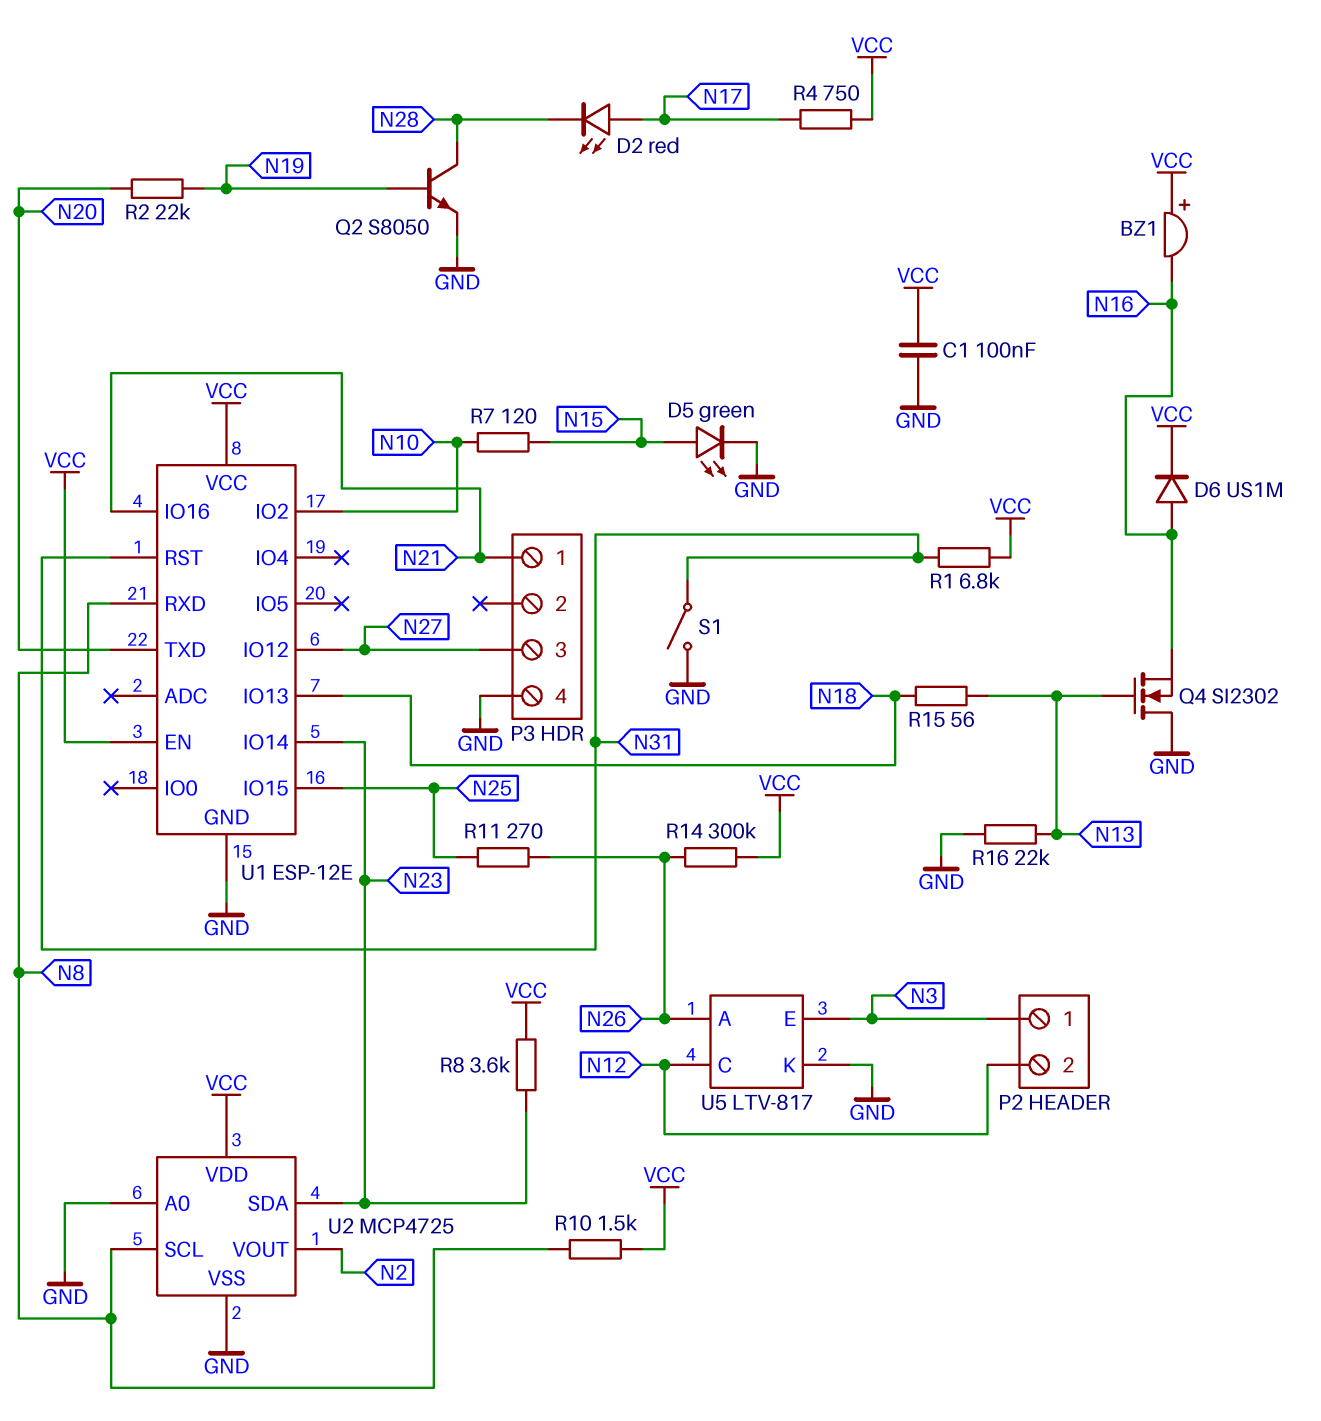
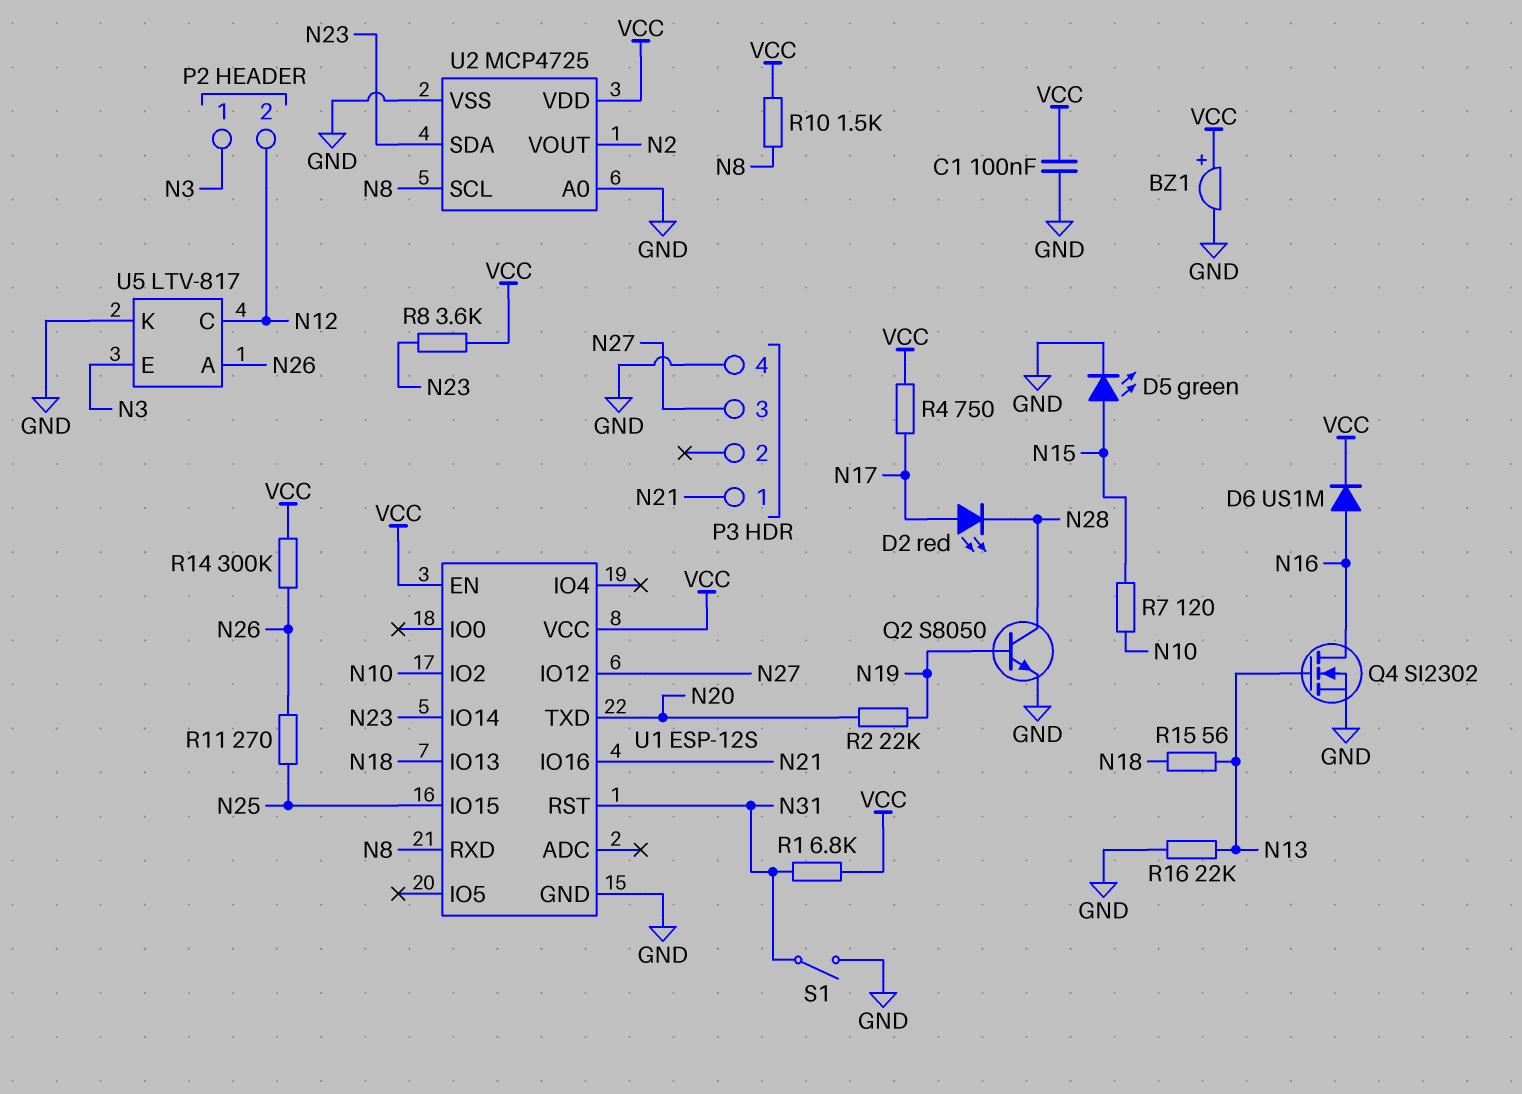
BZ1: buzzer (plus VCC, minus N16) -> buzzer (plus VCC, minus GND)
Q4: NMOS SI2302 (G N13, D GND, S N16) -> NMOS SI2302 (G N13, D N16, S GND)
U1: ESP-12E -> ESP-12S

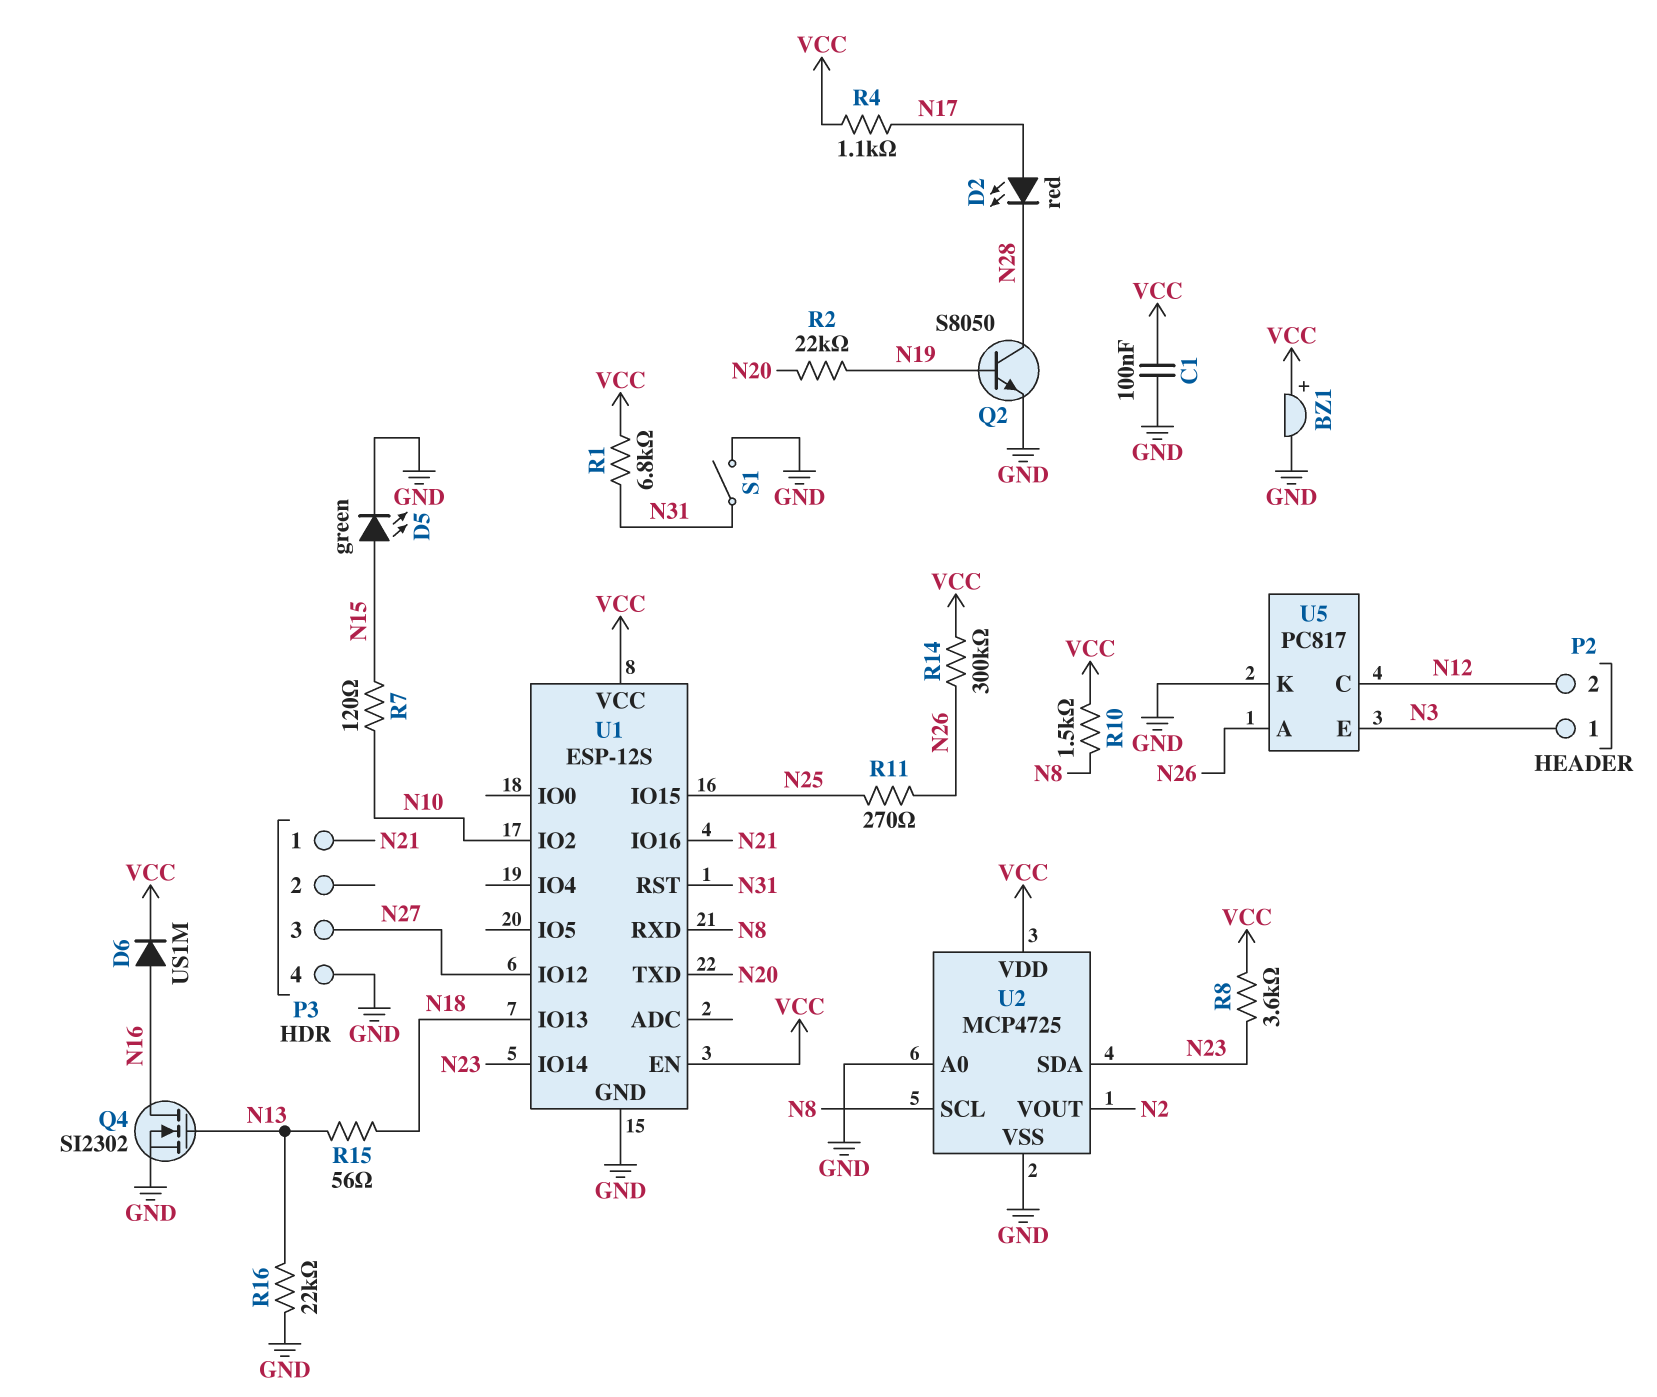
R4: 750 (N17, VCC) -> 1.1k (N17, VCC)
U5: LTV-817 -> PC817

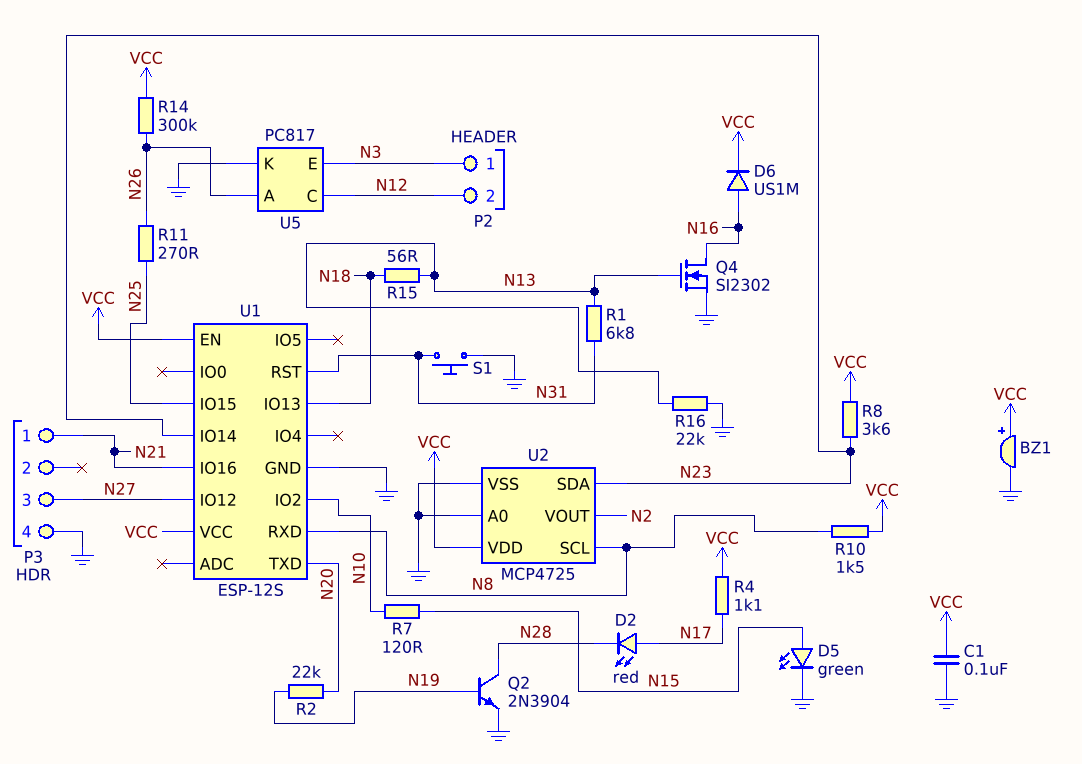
Q2: NPN S8050 (B N19, C N28, E GND) -> NPN 2N3904 (B N19, C N28, E GND)
R1: 6.8k (N31, VCC) -> 6.8k (N13, N31)
S1: switch (GND, N31) -> button (GND, N31)

